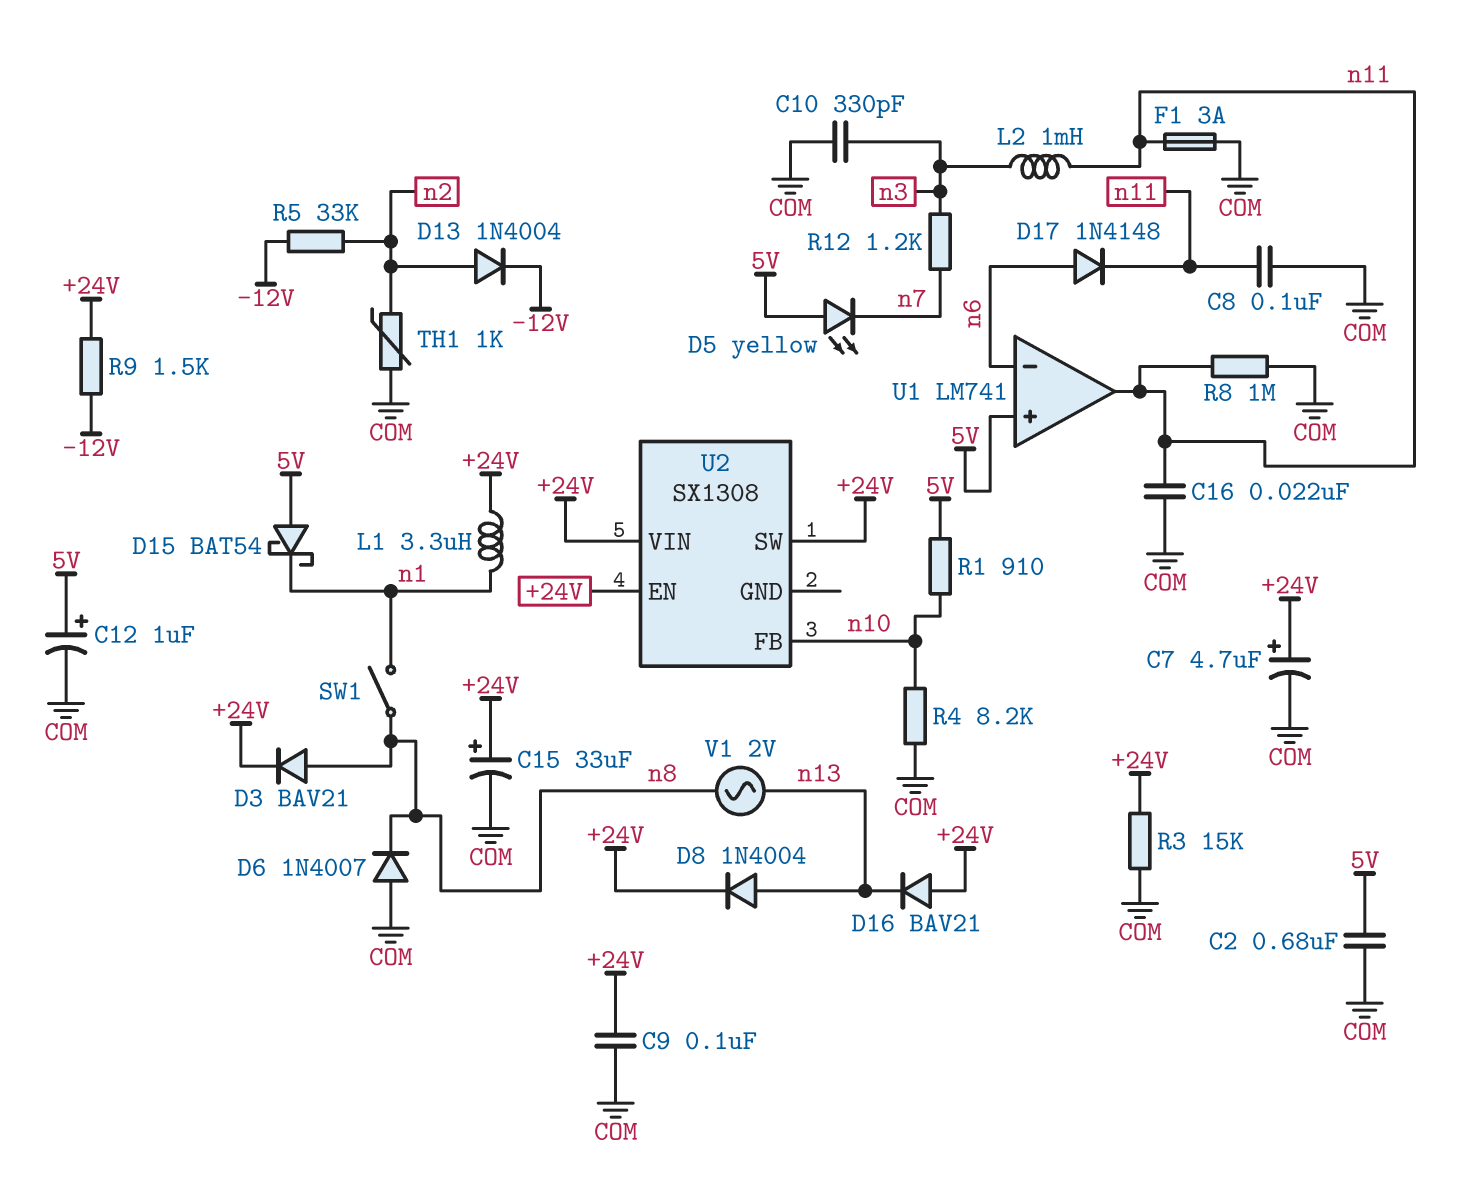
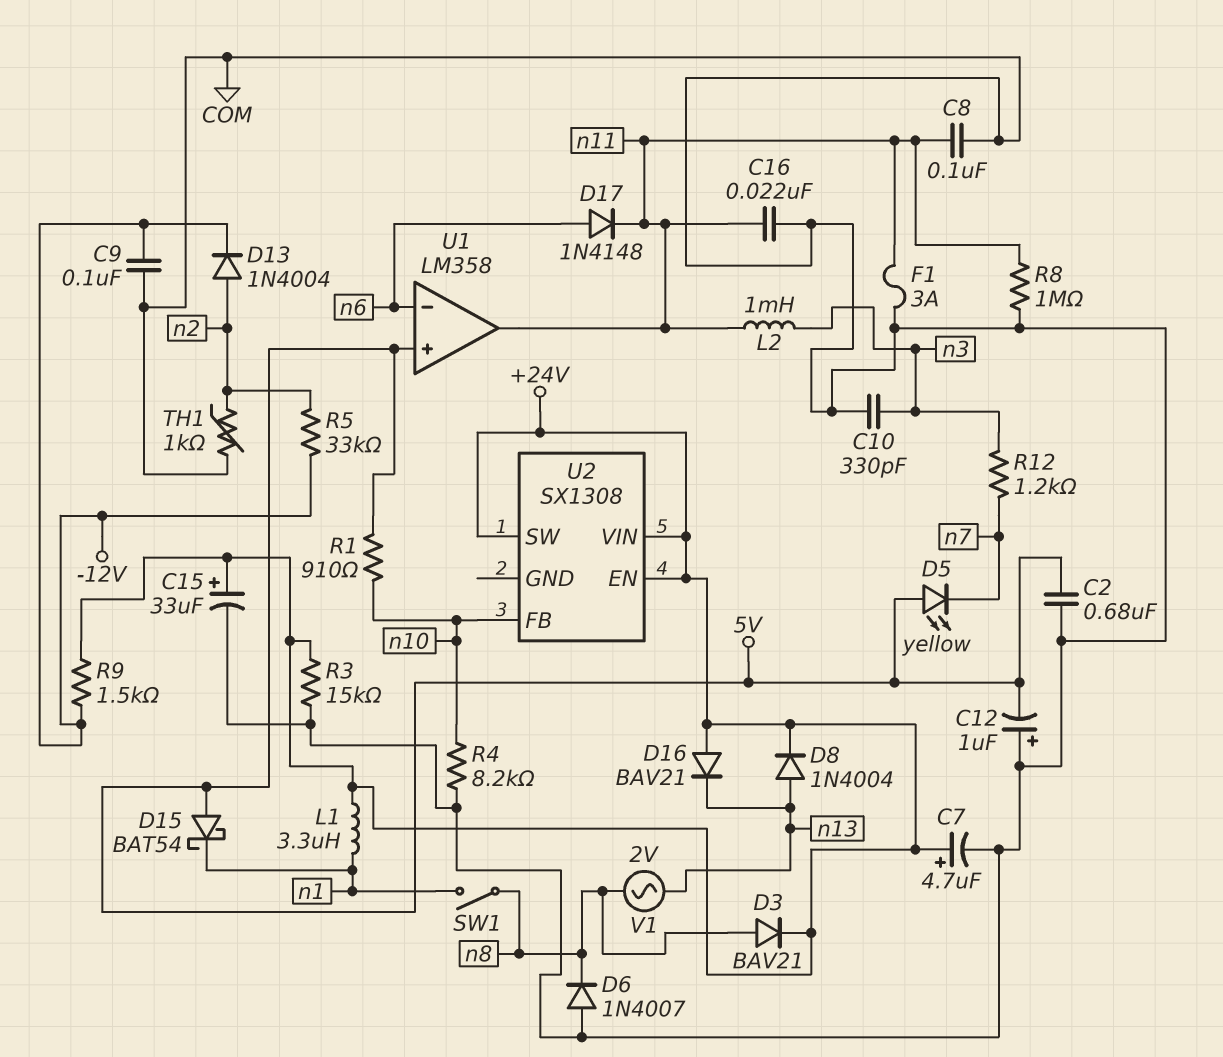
C9: 100nF (+24V, COM) -> 100nF (-12V, COM)
C12: 1uF (plus 5V, minus COM) -> 1uF (plus COM, minus 5V)
U1: LM741 -> LM358

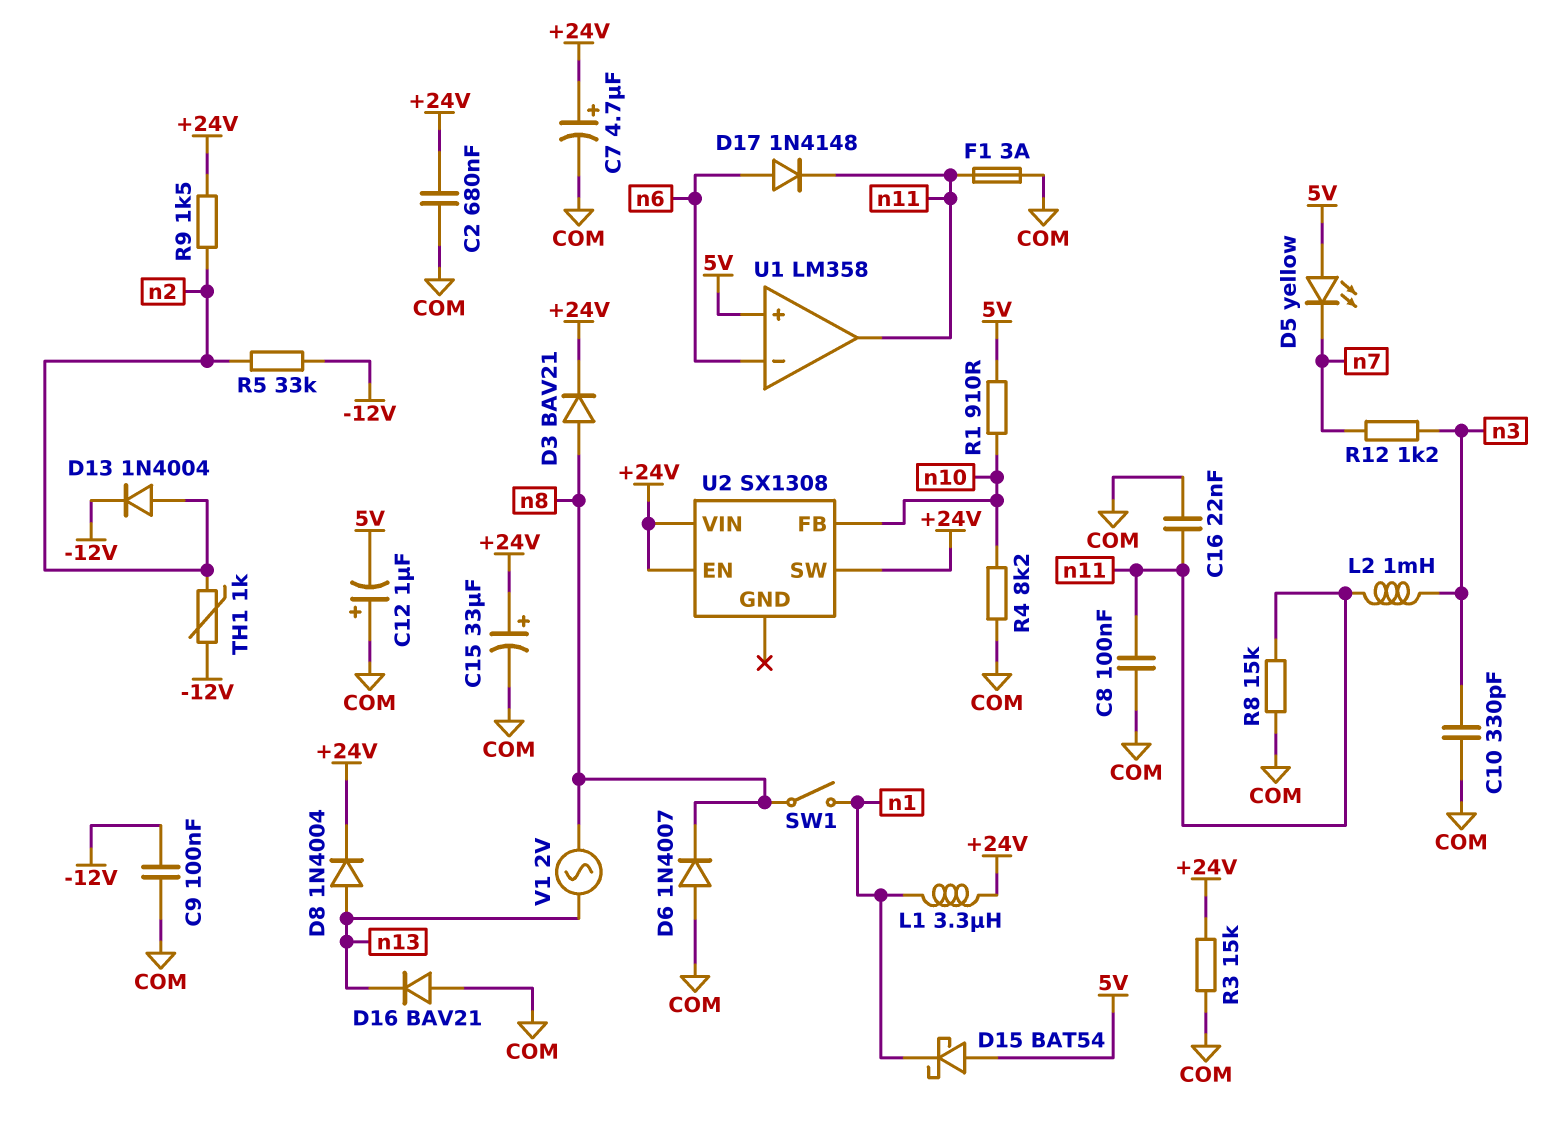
C2: 680nF (5V, COM) -> 680nF (+24V, COM)
D16: diode BAV21 (A +24V, K n13) -> diode BAV21 (A COM, K n13)
R8: 1M (COM, n11) -> 15k (COM, n11)
R9: 1.5k (+24V, -12V) -> 1.5k (+24V, n2)
TH1: 1k (COM, n2) -> 1k (-12V, n2)

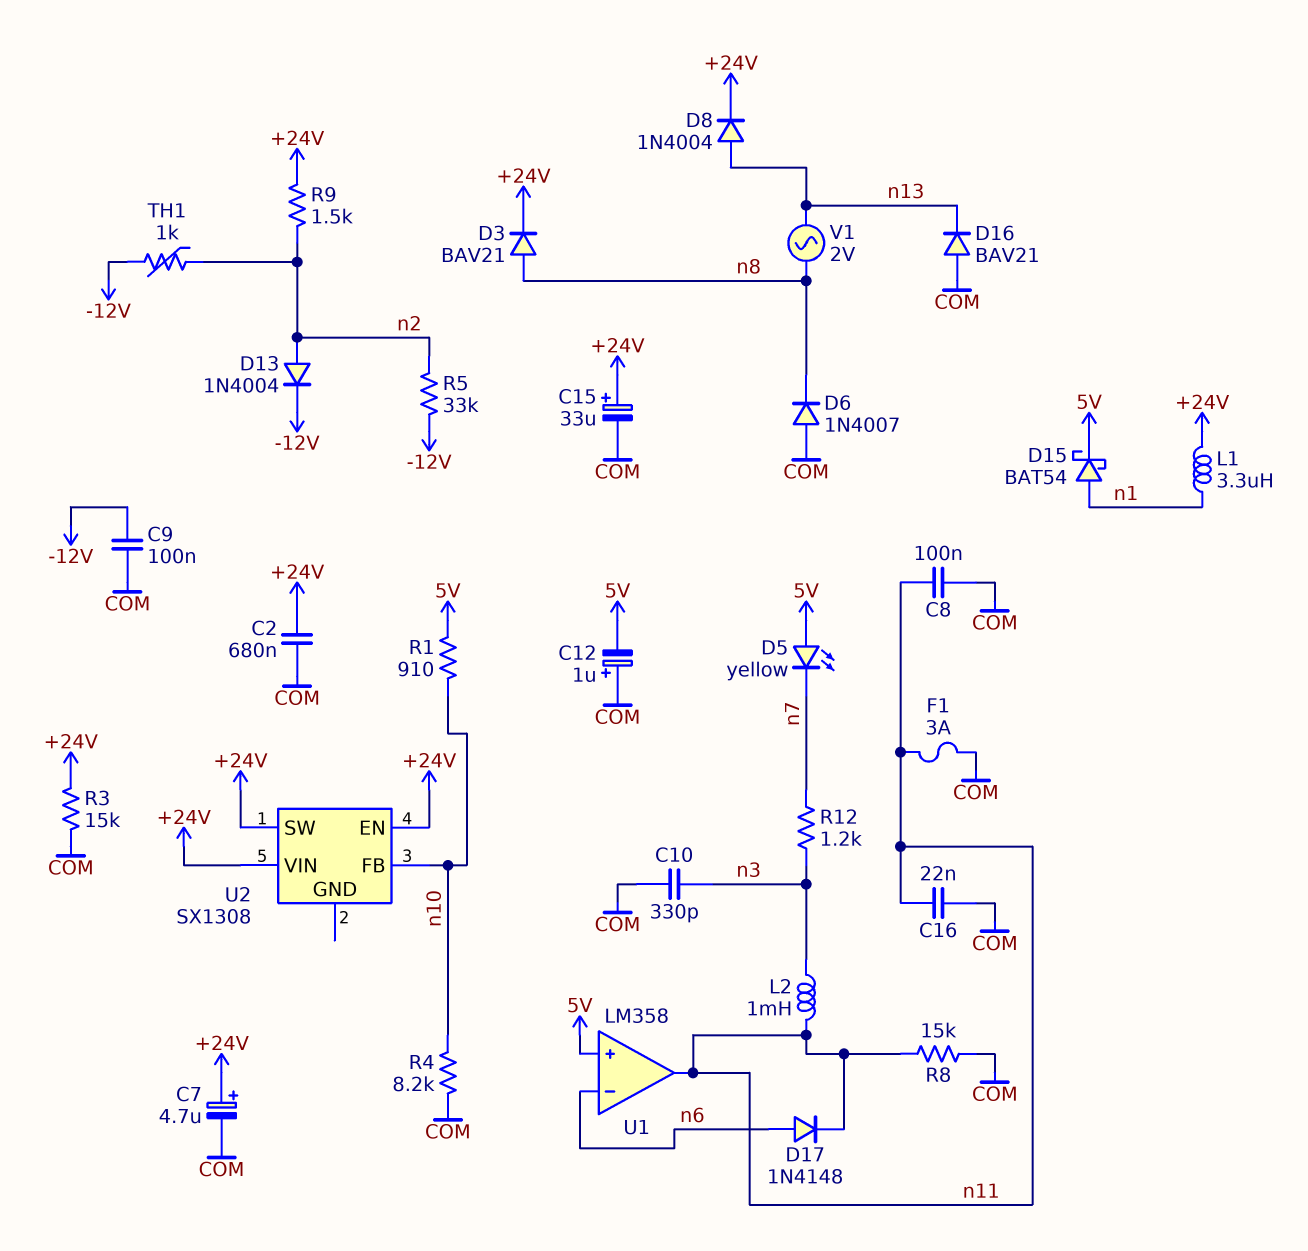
D15: schottky BAT54 (A 5V, K n1) -> schottky BAT54 (A n1, K 5V)
SW1: switch (n1, n8) -> none

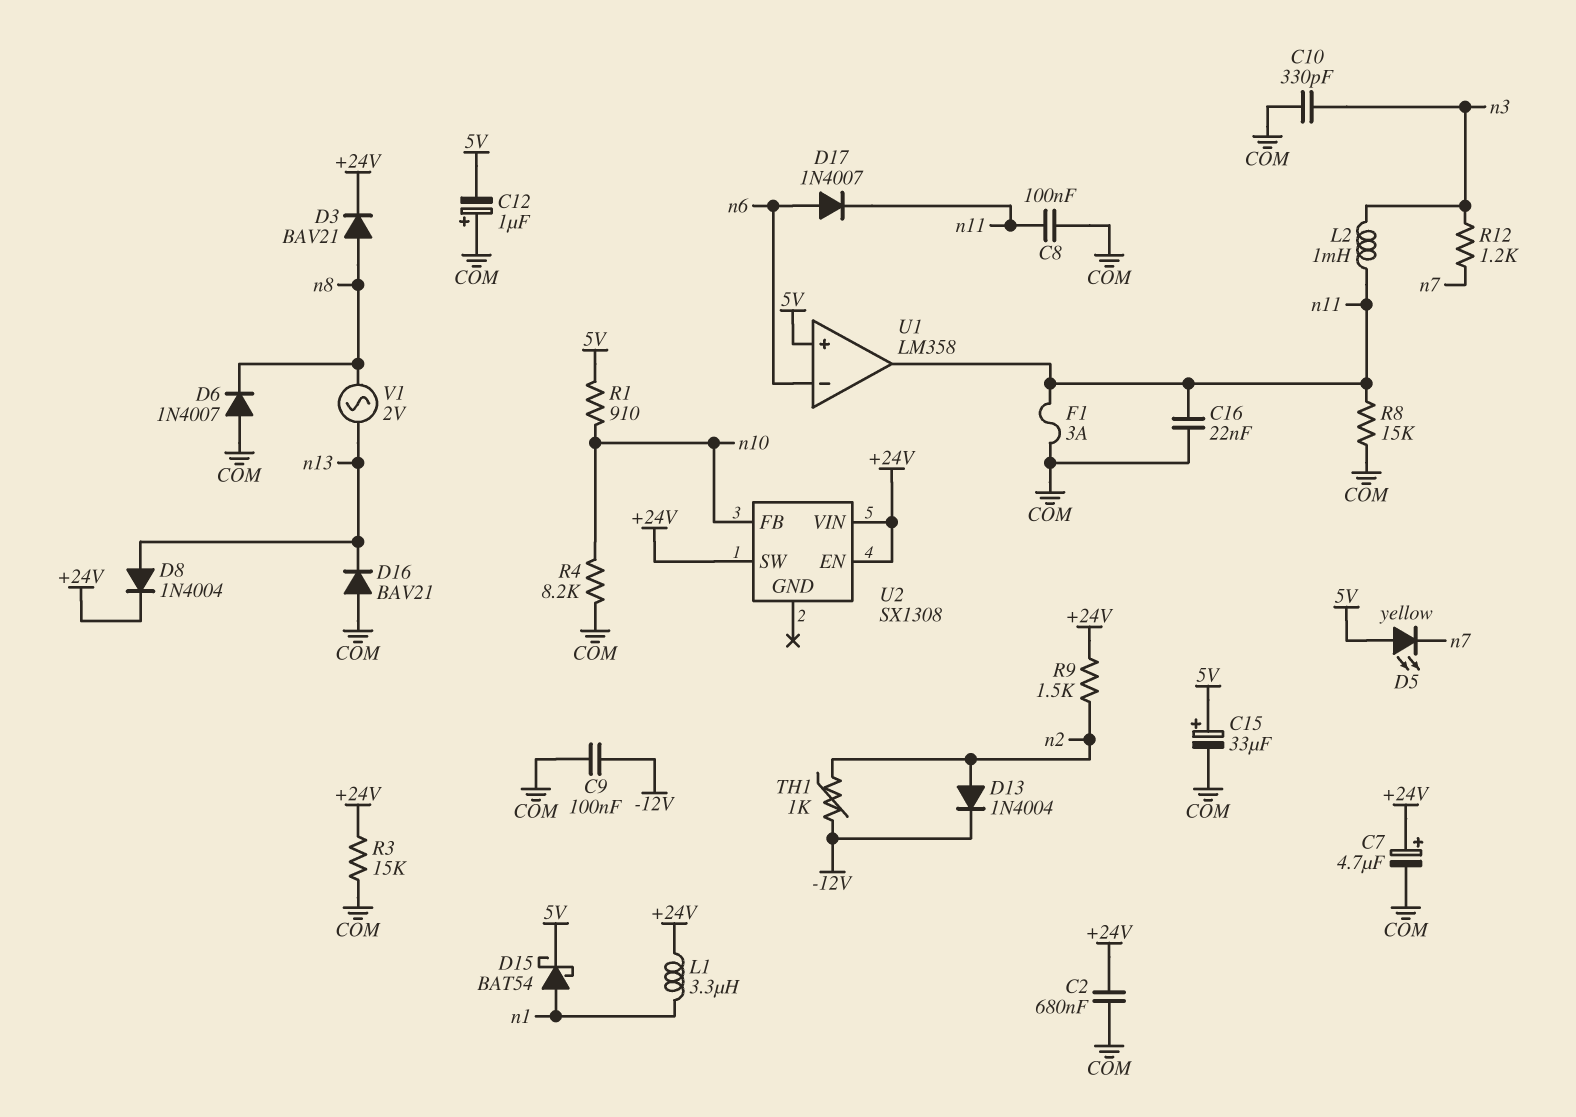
C15: 33uF (plus +24V, minus COM) -> 33uF (plus 5V, minus COM)
D17: diode 1N4148 (A n6, K n11) -> diode 1N4007 (A n6, K n11)
R5: 33k (-12V, n2) -> none

